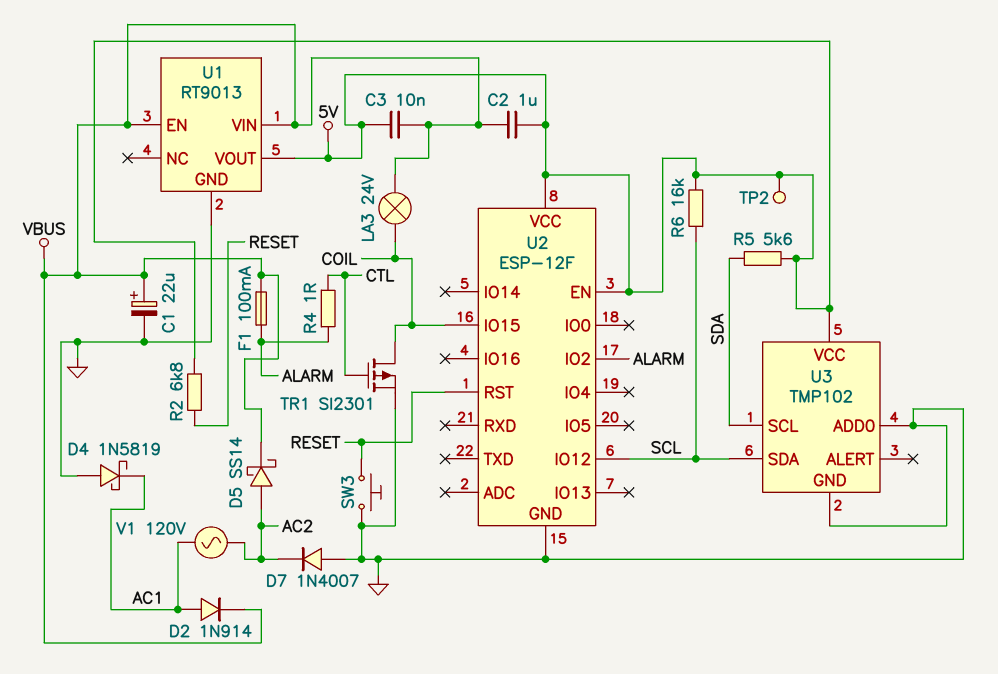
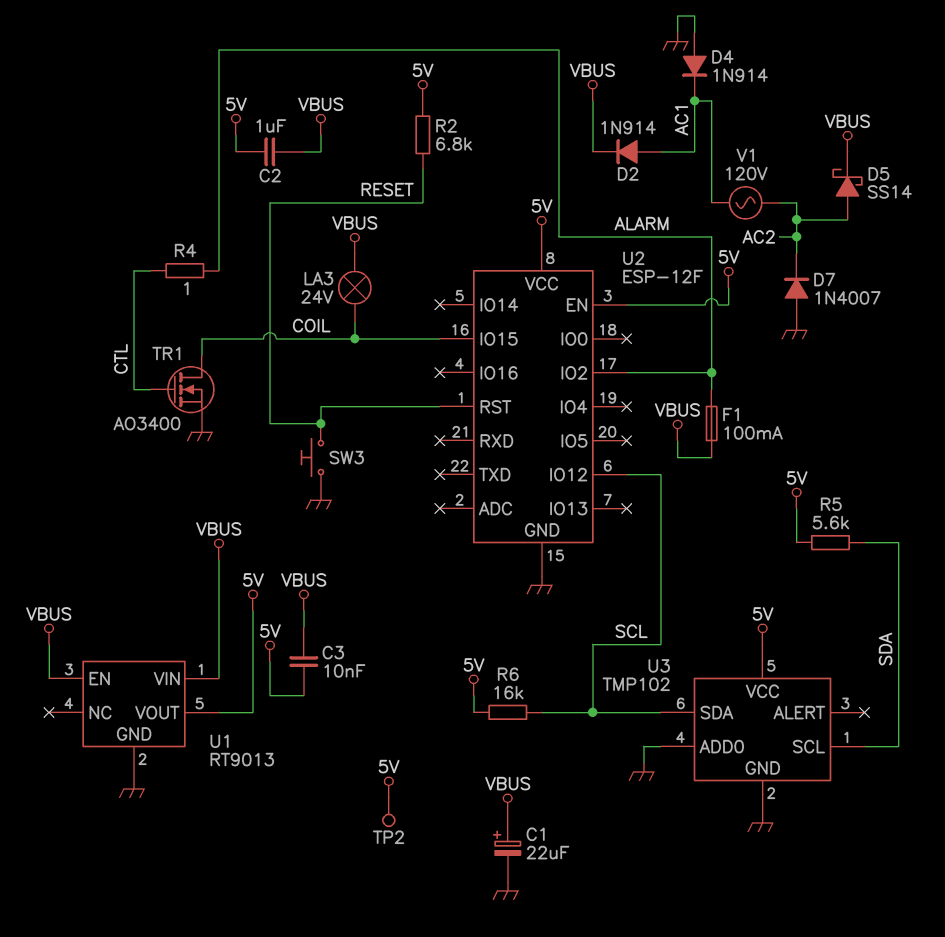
D4: schottky 1N5819 (A GND, K AC1) -> diode 1N914 (A GND, K AC1)
TR1: PMOS SI2301 (G CTL, D COIL, S GND) -> NMOS AO3400 (G CTL, D COIL, S GND)

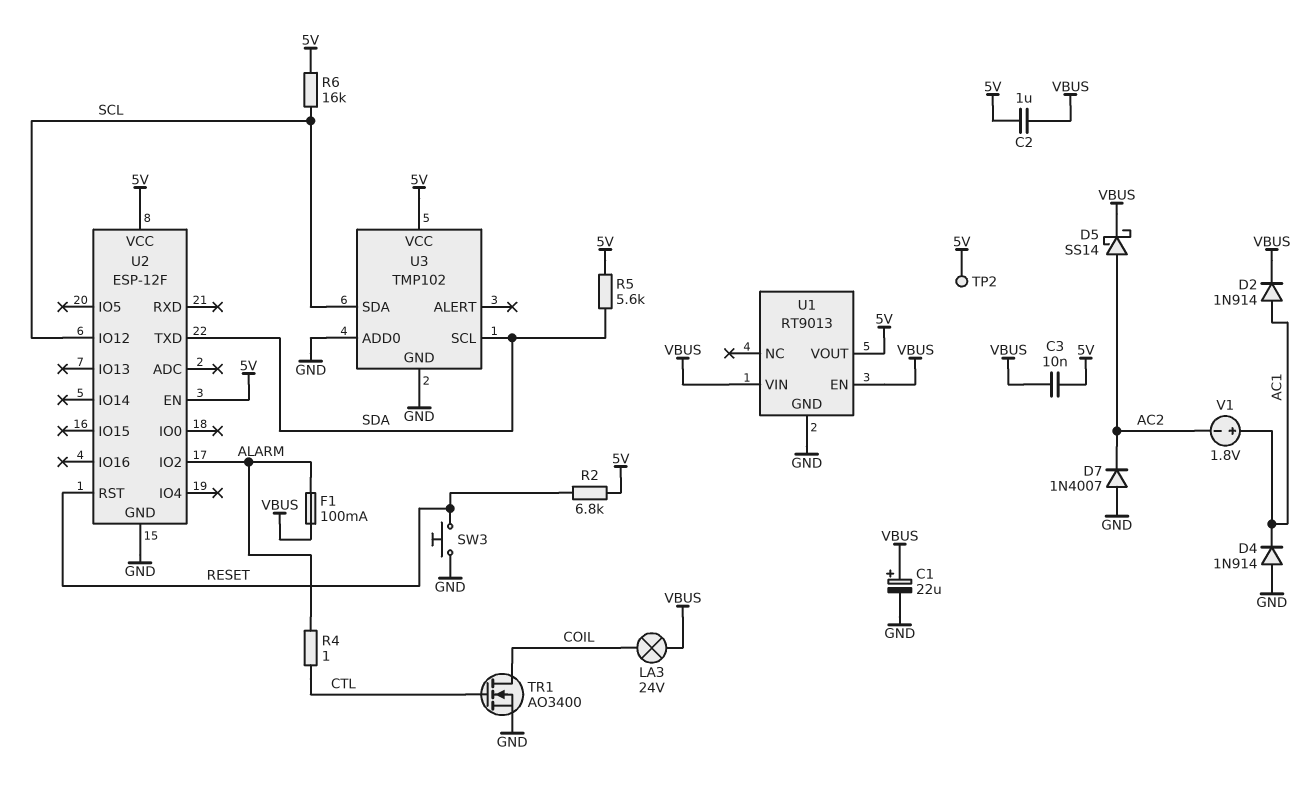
U2 pin IO15: COIL -> none
U2 pin TXD: none -> SDA
V1: AC 120V (AC1, AC2) -> 1.8V (plus AC1, minus AC2)

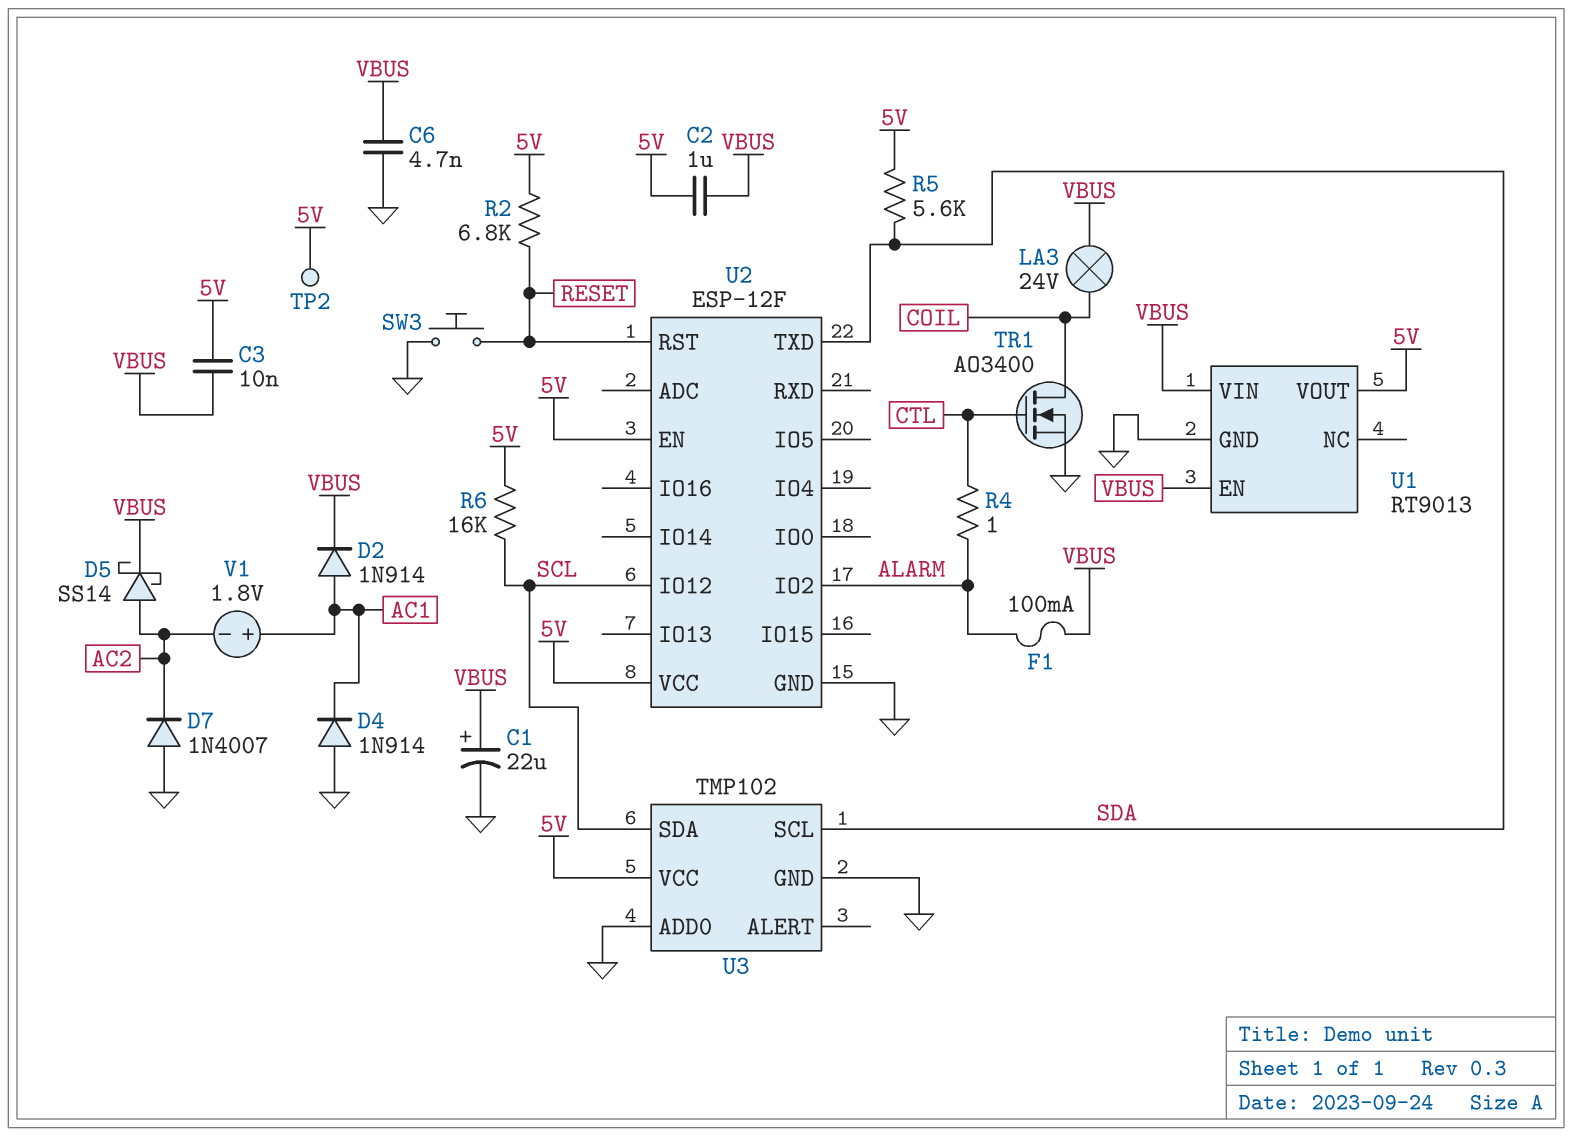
C6: none -> 4.7nF (GND, VBUS)

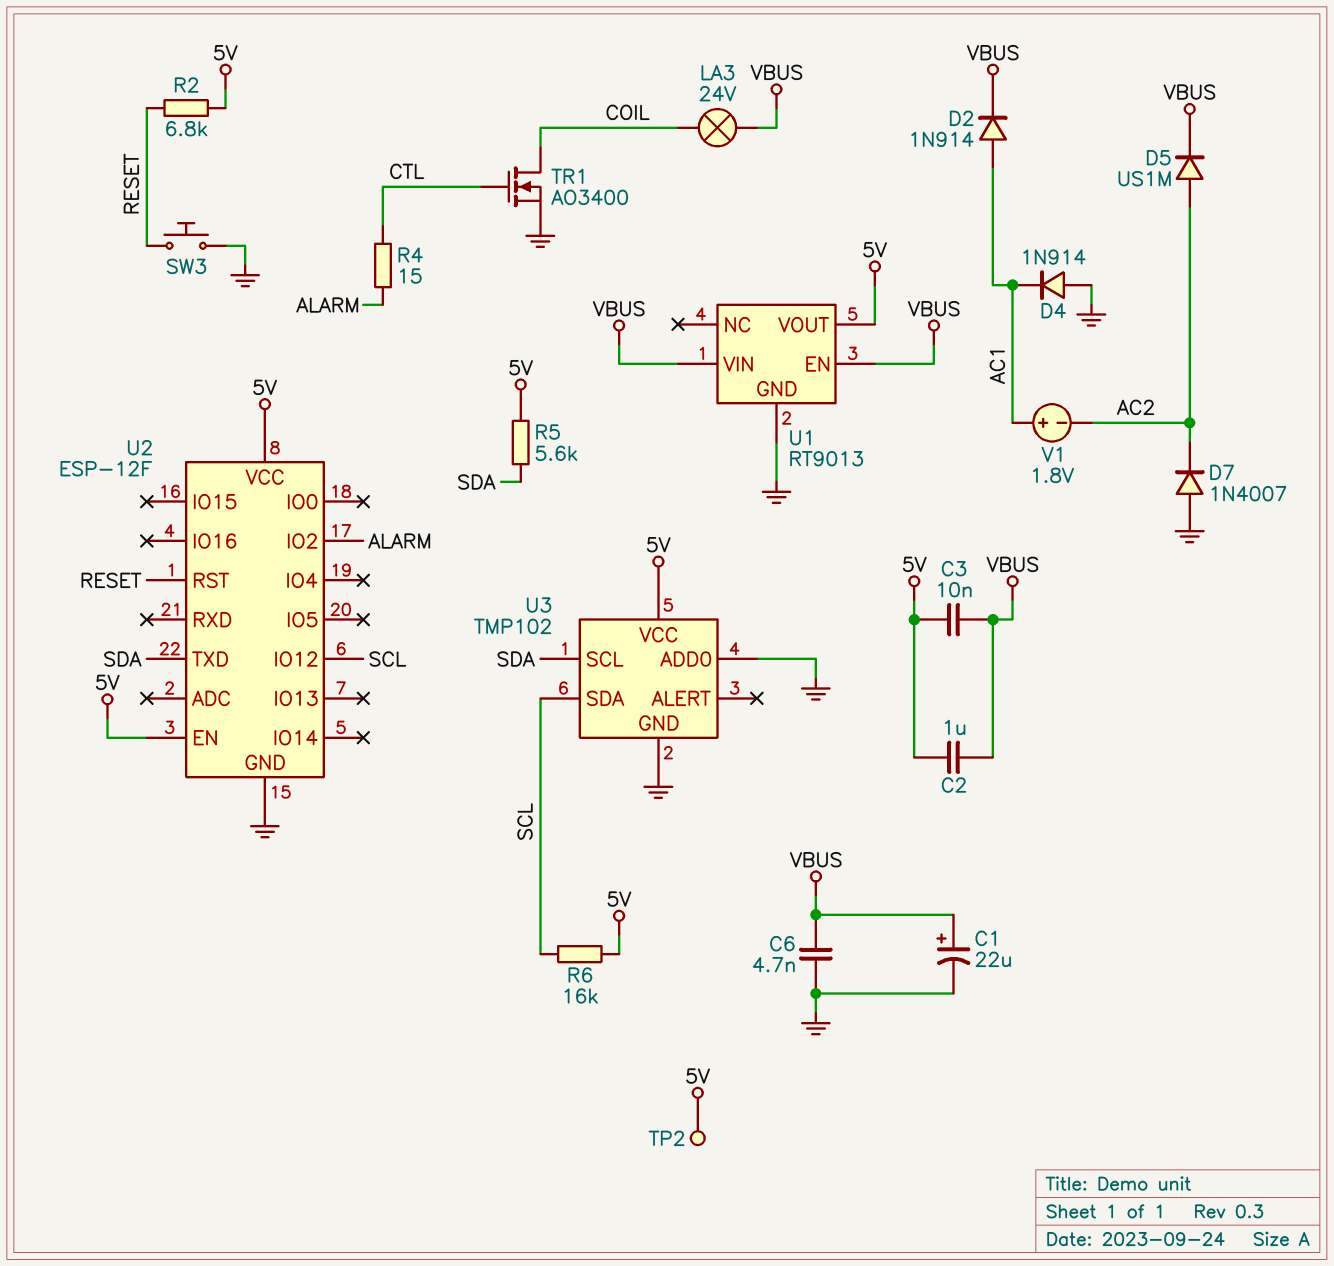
D5: schottky SS14 (A AC2, K VBUS) -> diode US1M (A AC2, K VBUS)
F1: 100mA (ALARM, VBUS) -> none
R4: 1 (ALARM, CTL) -> 15 (ALARM, CTL)

